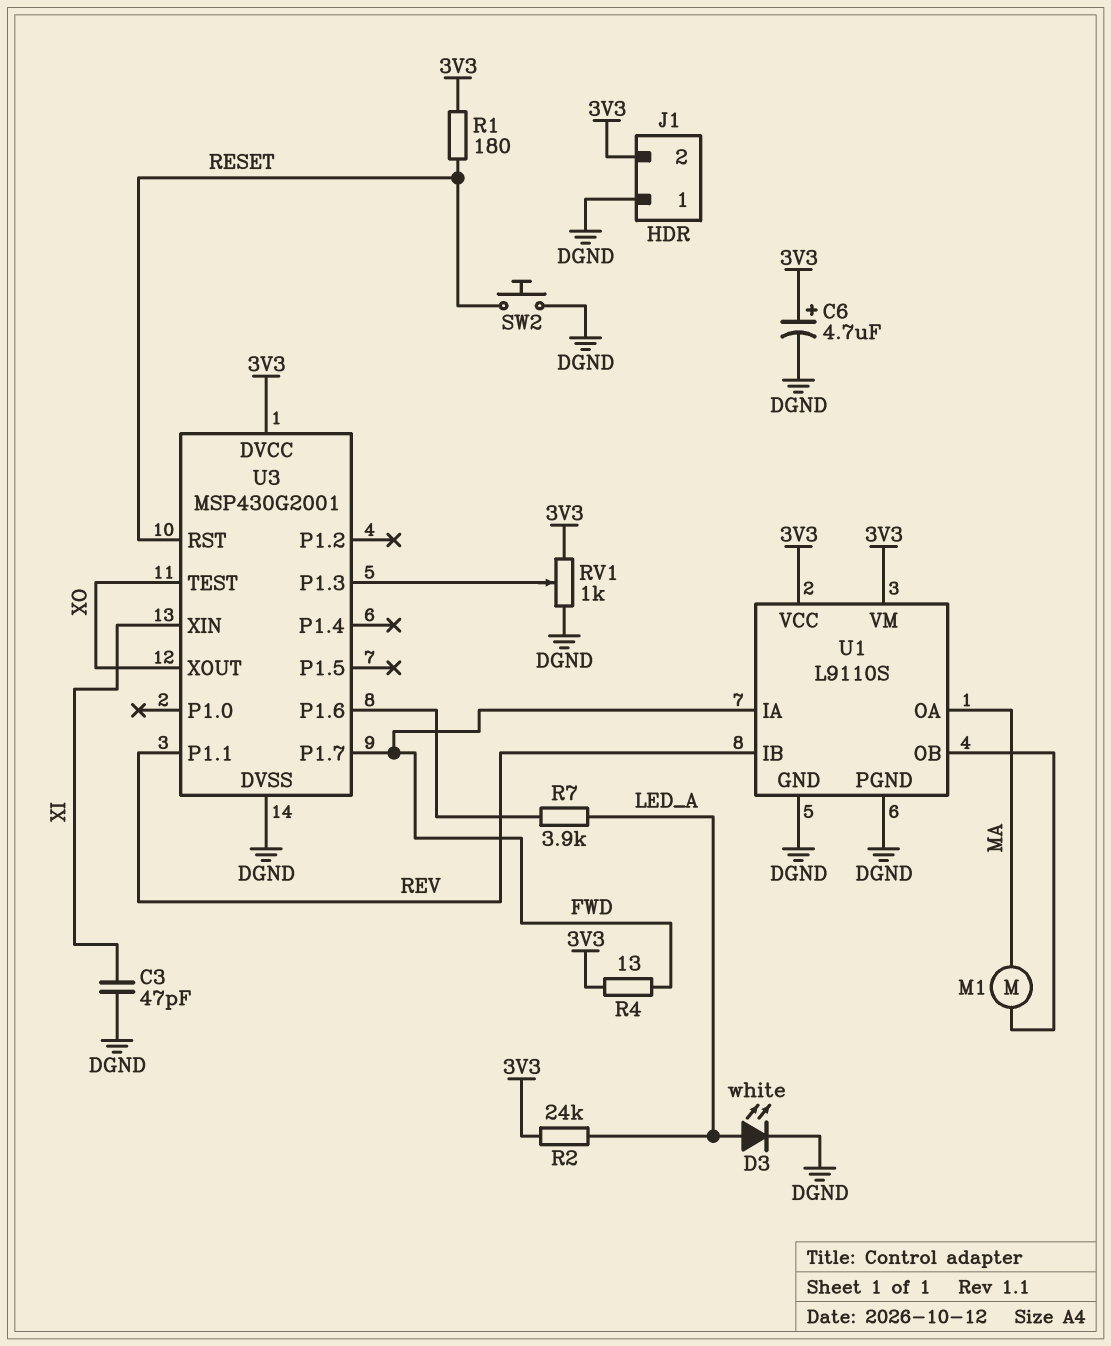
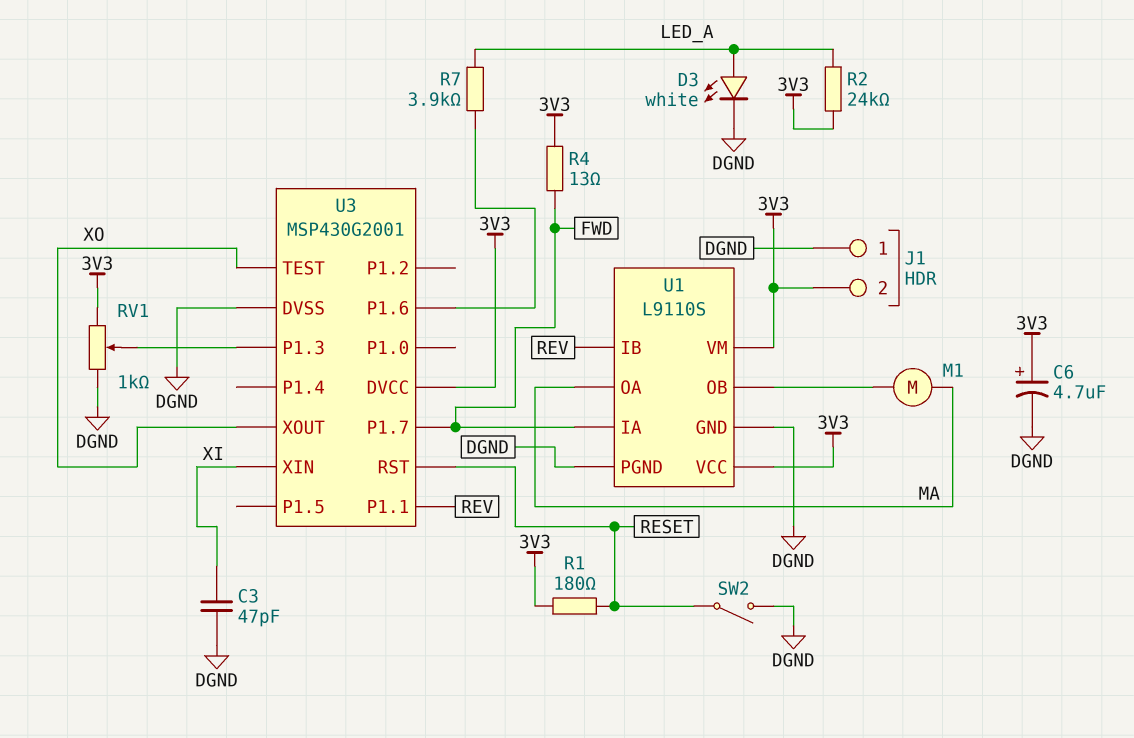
SW2: button (DGND, RESET) -> switch (DGND, RESET)

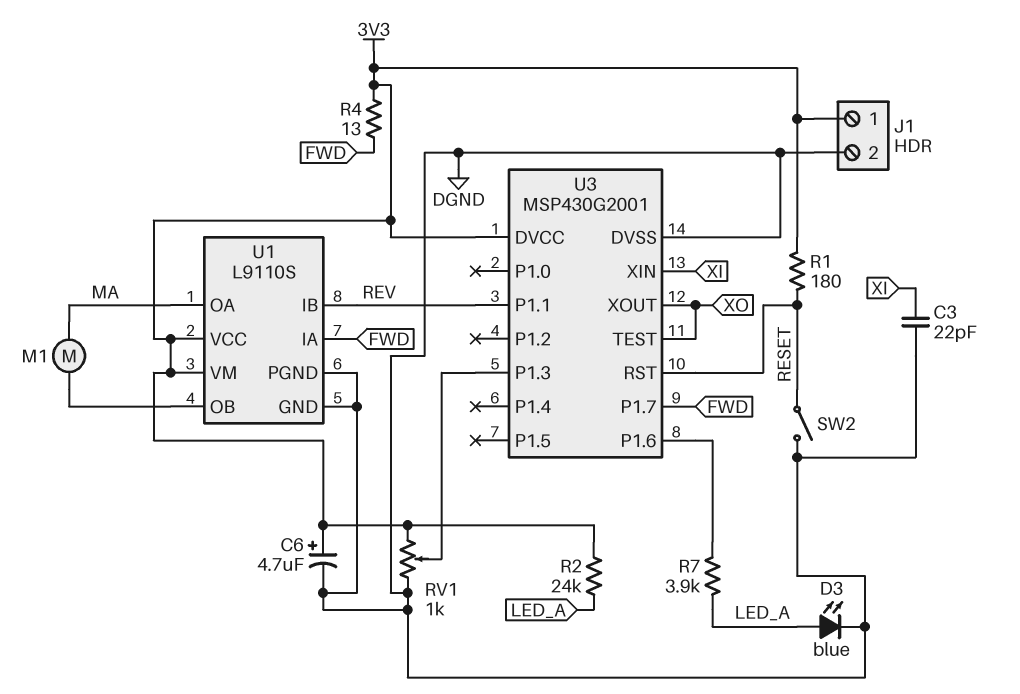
C3: 47pF (DGND, XI) -> 22pF (DGND, XI)
D3: LED white (A LED_A, K DGND) -> LED blue (A LED_A, K DGND)
J1 pin 1: DGND -> 3V3
J1 pin 2: 3V3 -> DGND

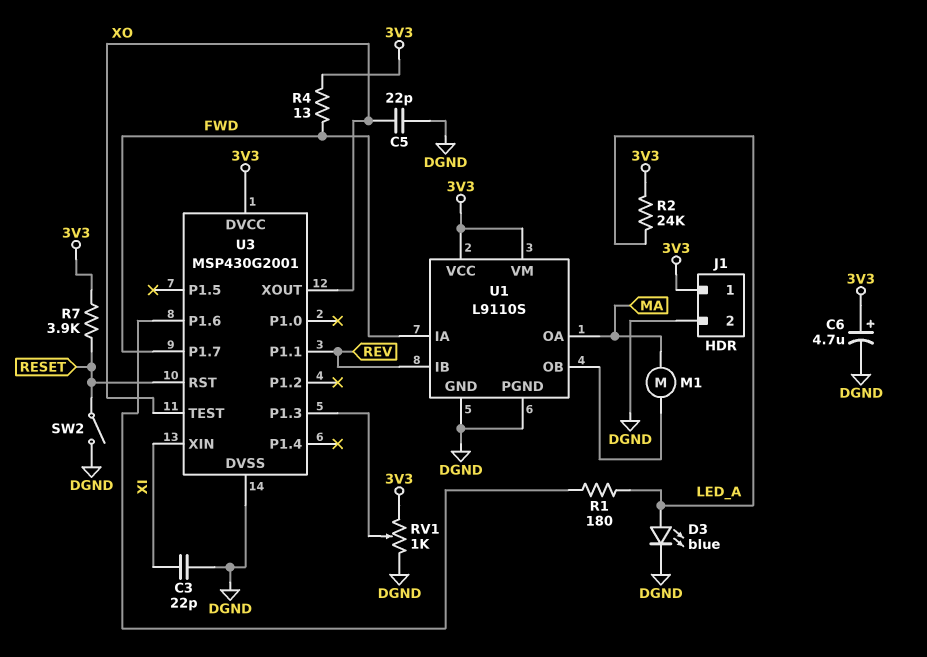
C5: none -> 22pF (DGND, XO)
R1: 180 (3V3, RESET) -> 180 (LED_A, U3/P1.6)
R7: 3.9k (LED_A, U3/P1.6) -> 3.9k (3V3, RESET)

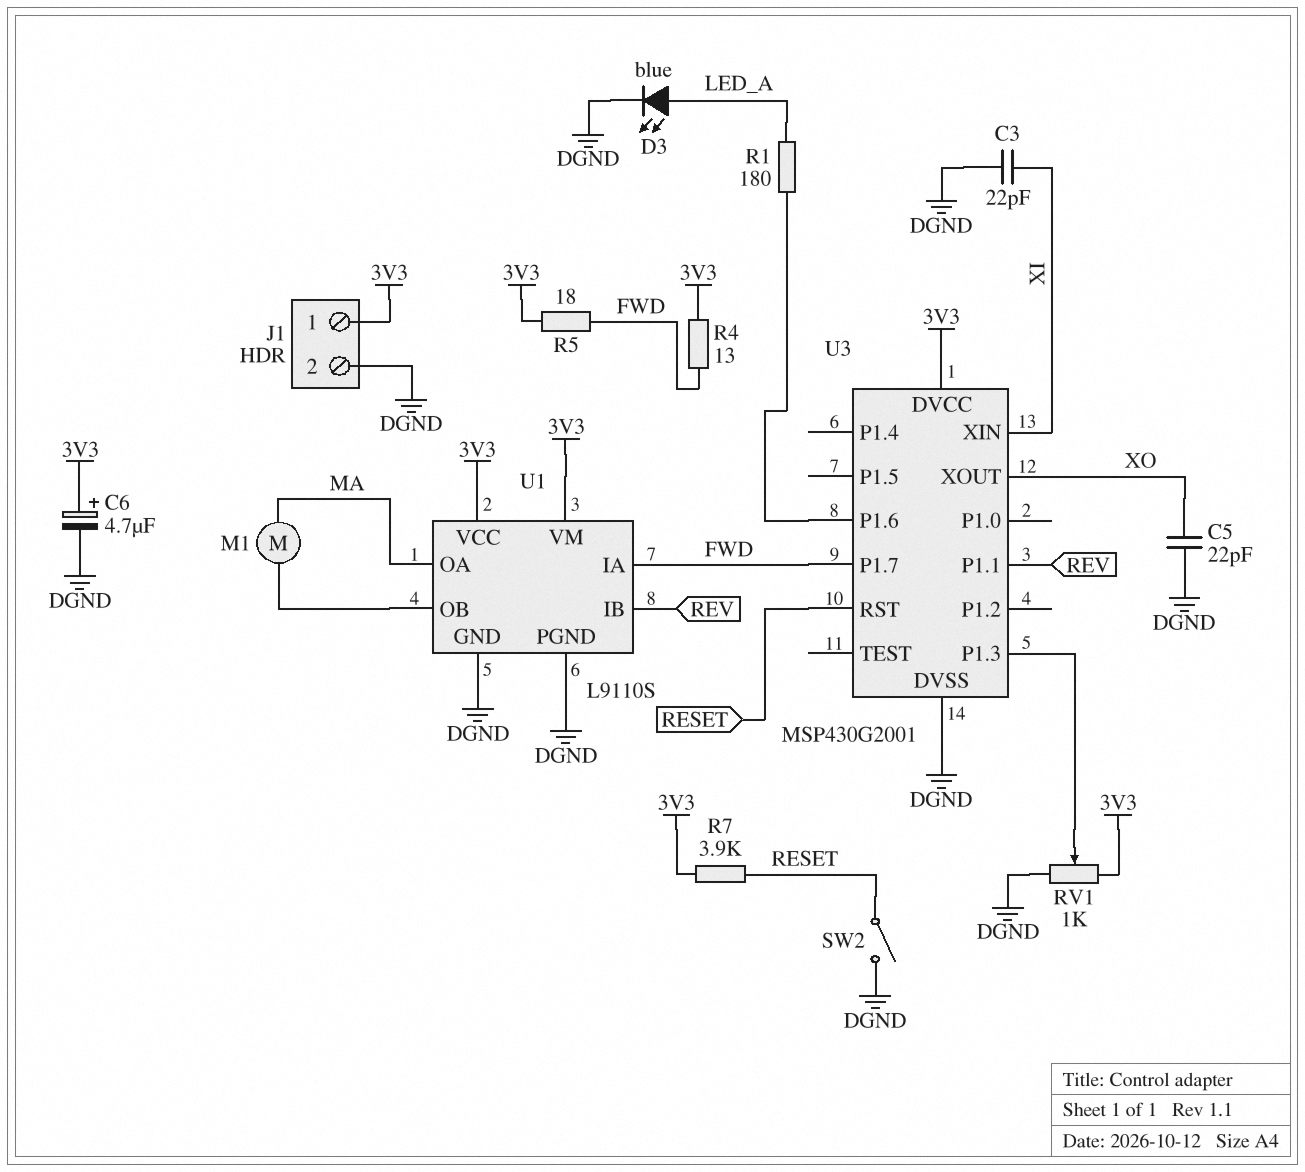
R2: 24k (3V3, LED_A) -> none
R5: none -> 18 (3V3, FWD)
U3 pin TEST: XO -> none

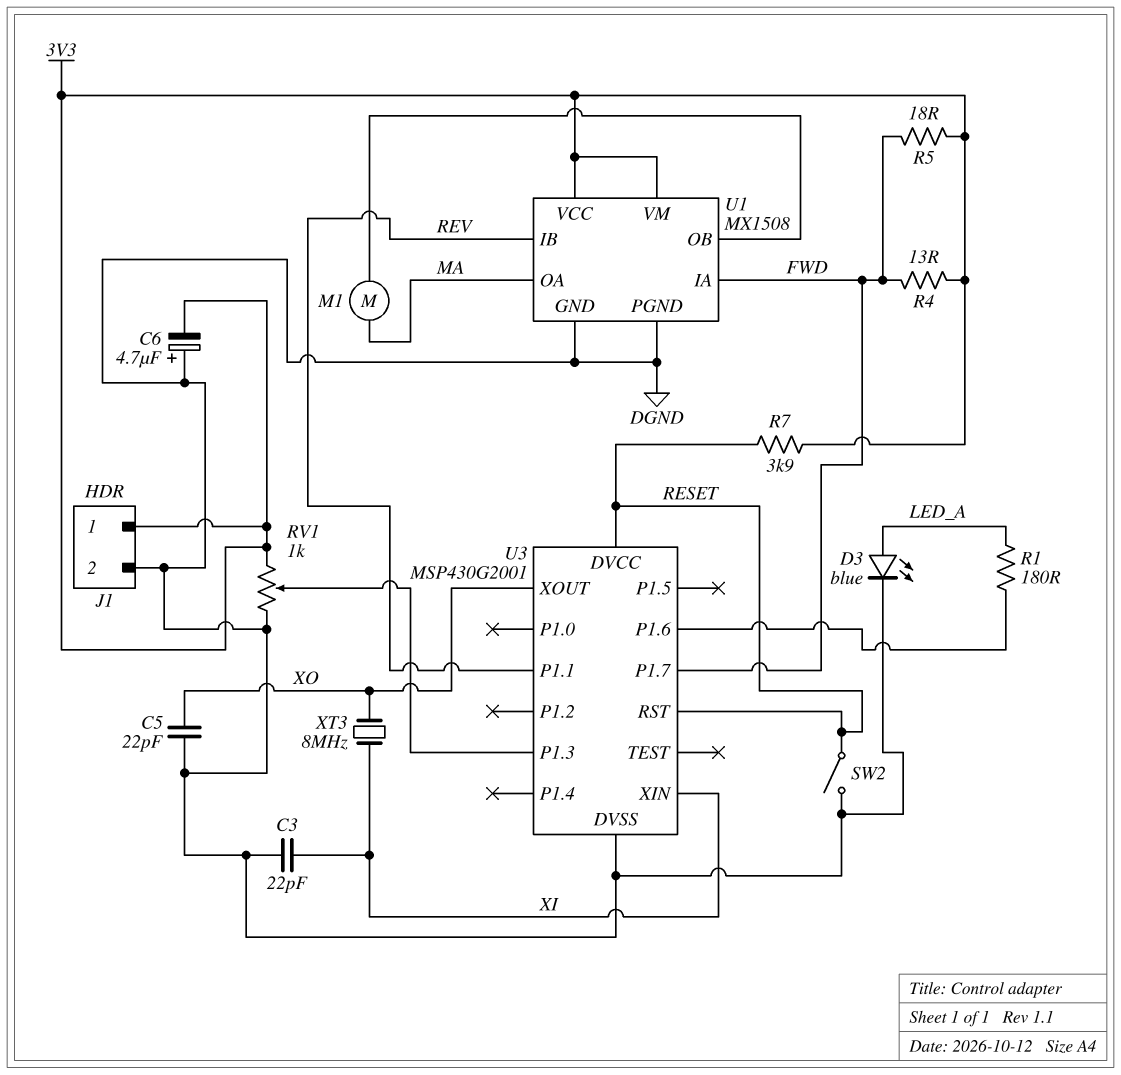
C6: 4.7uF (plus 3V3, minus DGND) -> 4.7uF (plus DGND, minus 3V3)
U1: L9110S -> MX1508
U3 pin DVCC: 3V3 -> RESET
XT3: none -> 8MHz (XI, XO)

